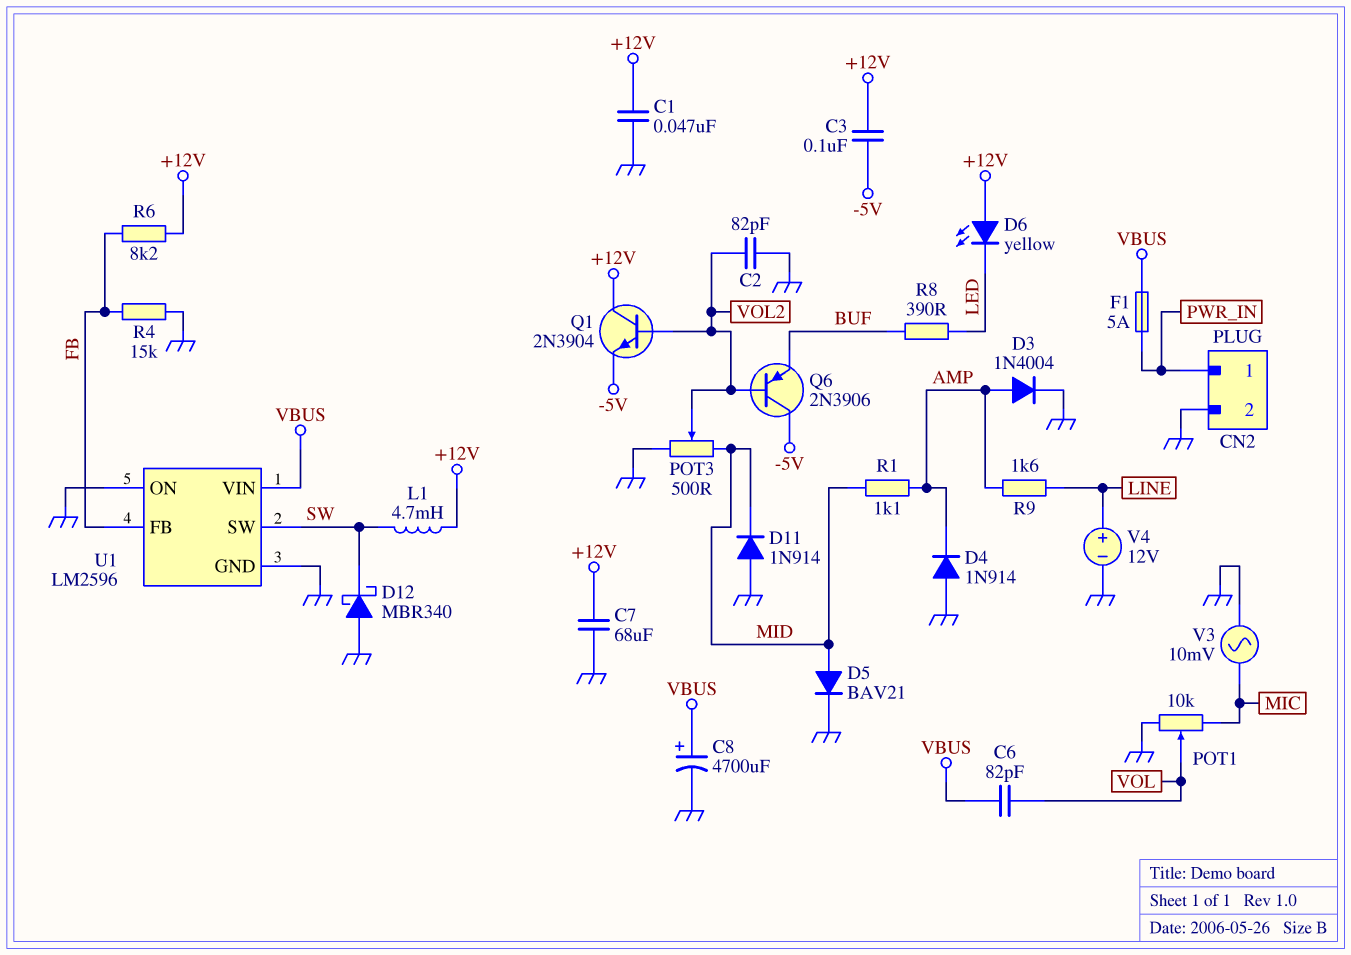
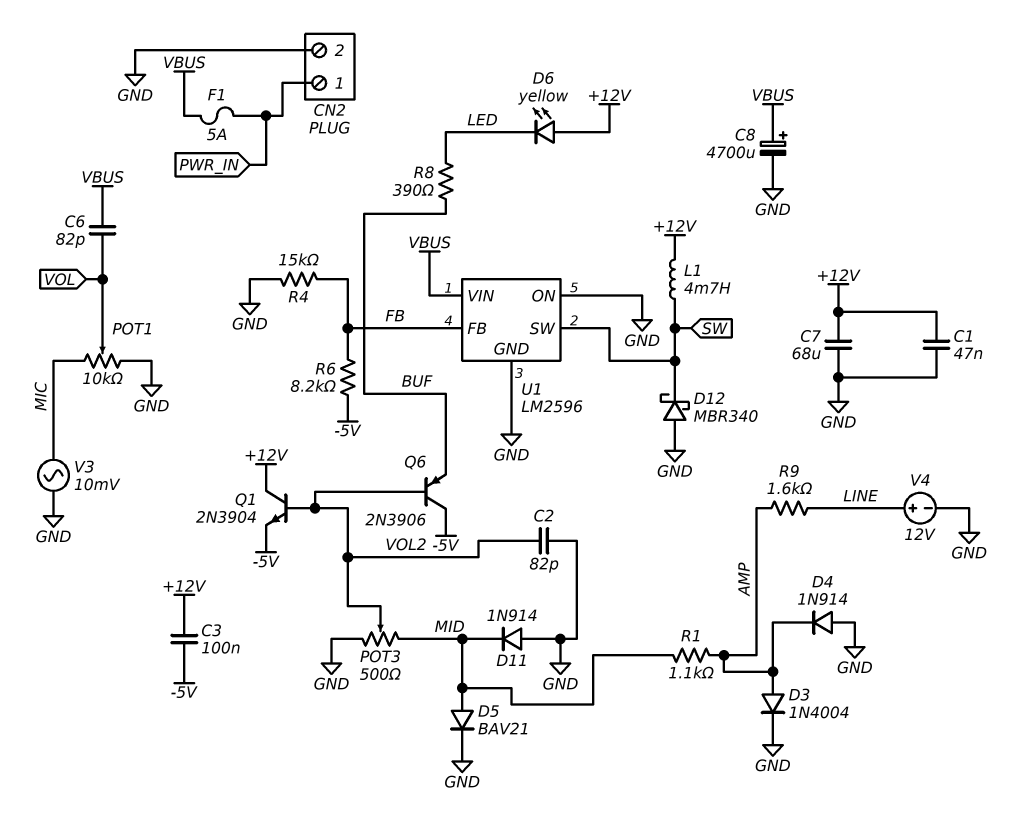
R6: 8.2k (+12V, FB) -> 8.2k (-5V, FB)

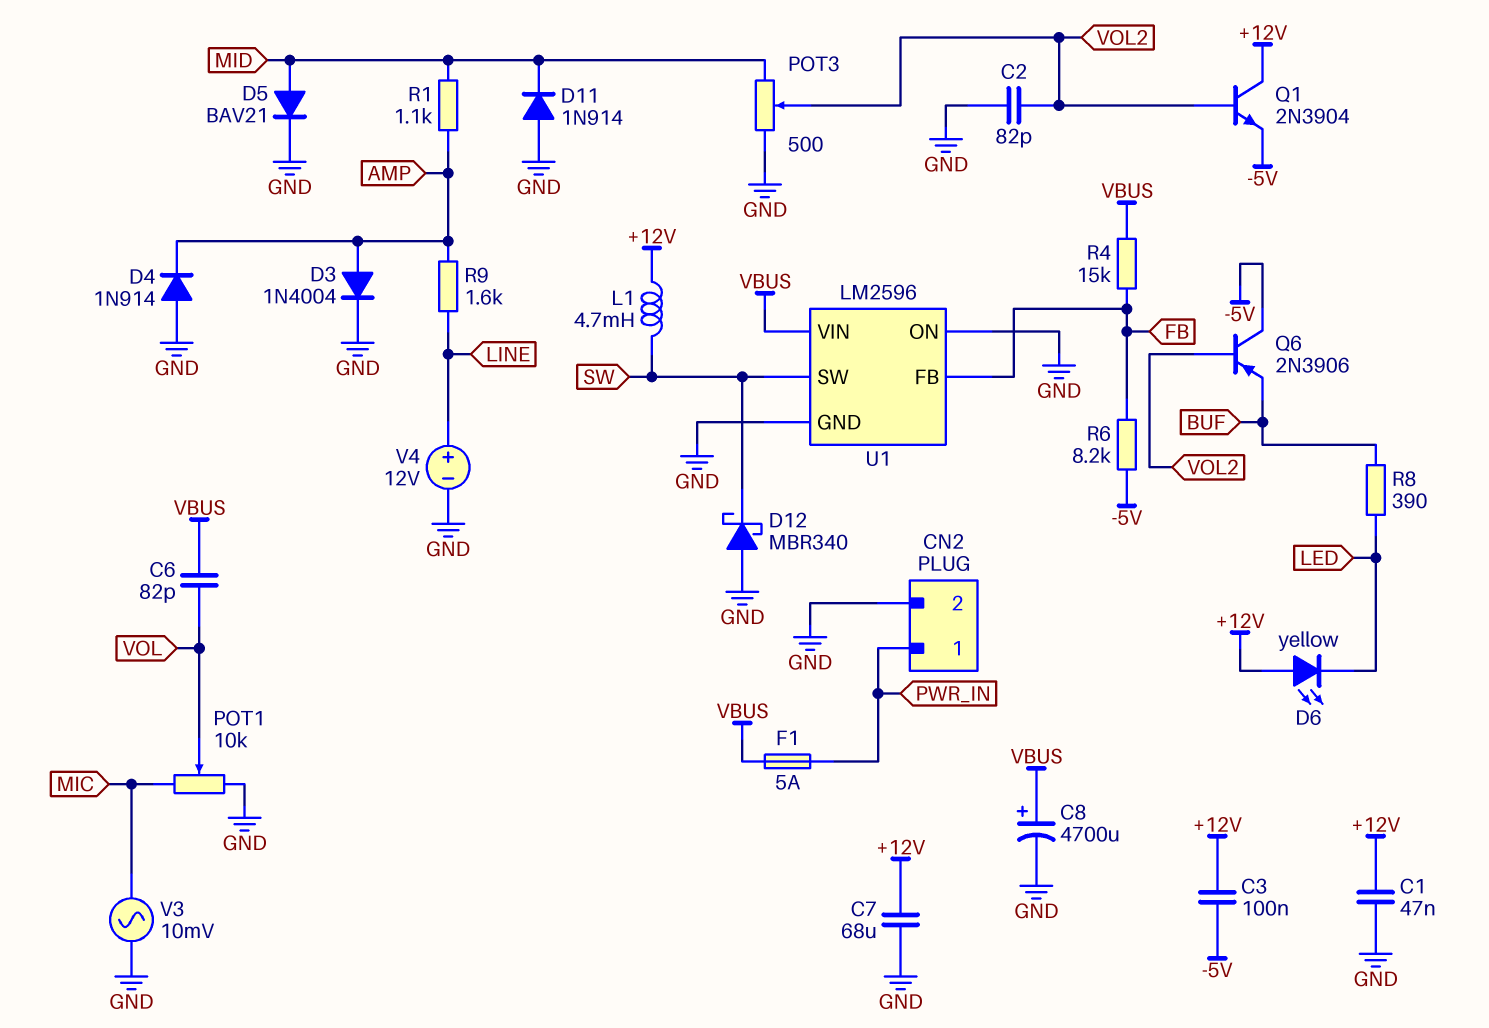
R4: 15k (FB, GND) -> 15k (FB, VBUS)

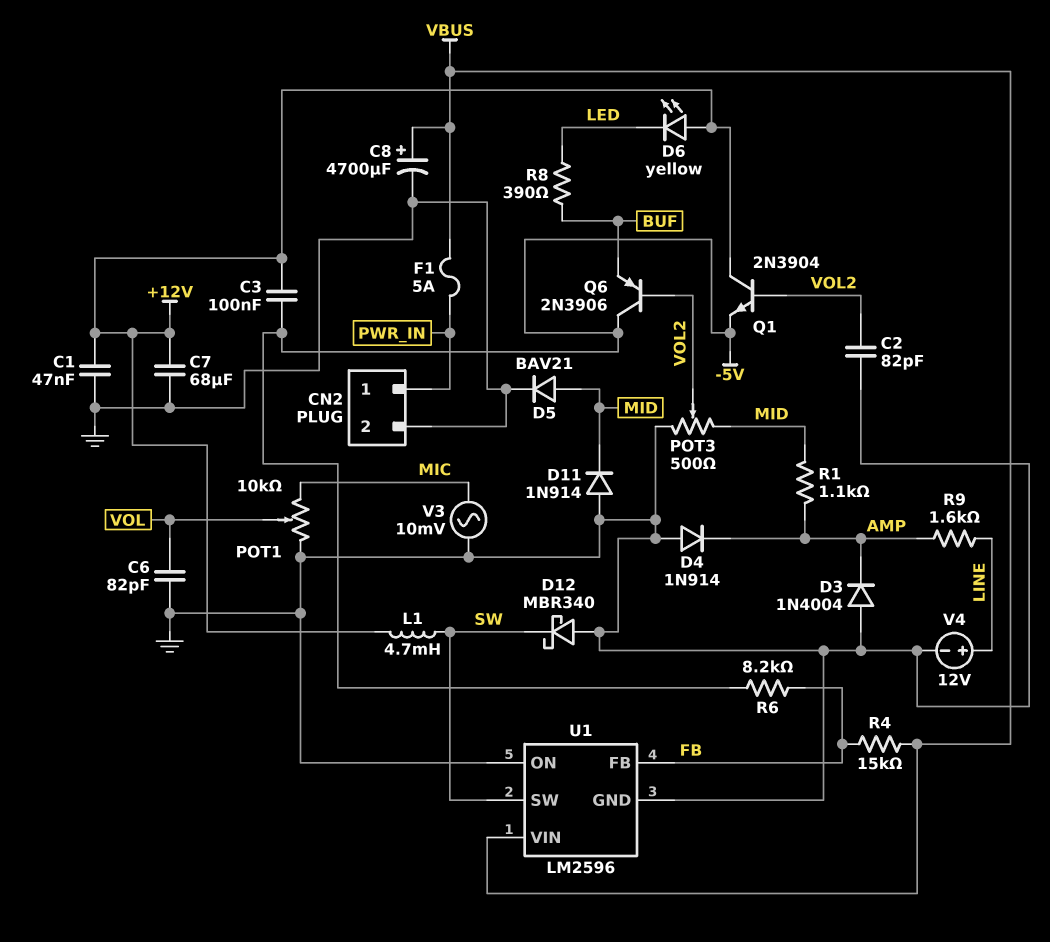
C6: 82pF (VBUS, VOL) -> 82pF (GND, VOL)
D3: diode 1N4004 (A AMP, K GND) -> diode 1N4004 (A GND, K AMP)

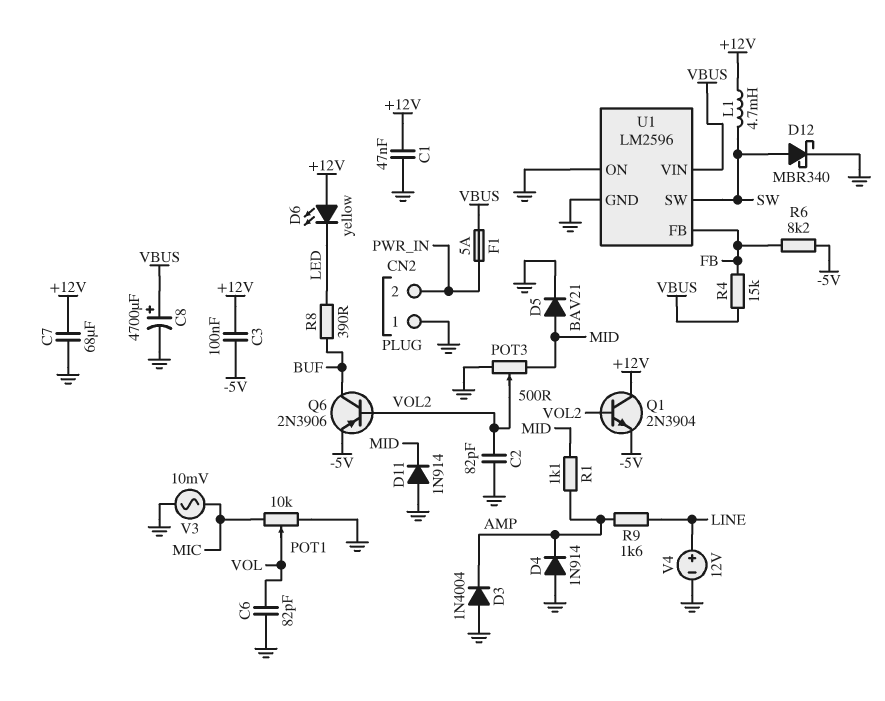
CN2 pin 1: PWR_IN -> GND
CN2 pin 2: GND -> PWR_IN
D12: schottky MBR340 (A GND, K SW) -> schottky MBR340 (A SW, K GND)
Q6: PNP 2N3906 (B VOL2, C -5V, E BUF) -> PNP 2N3906 (B VOL2, C BUF, E -5V)

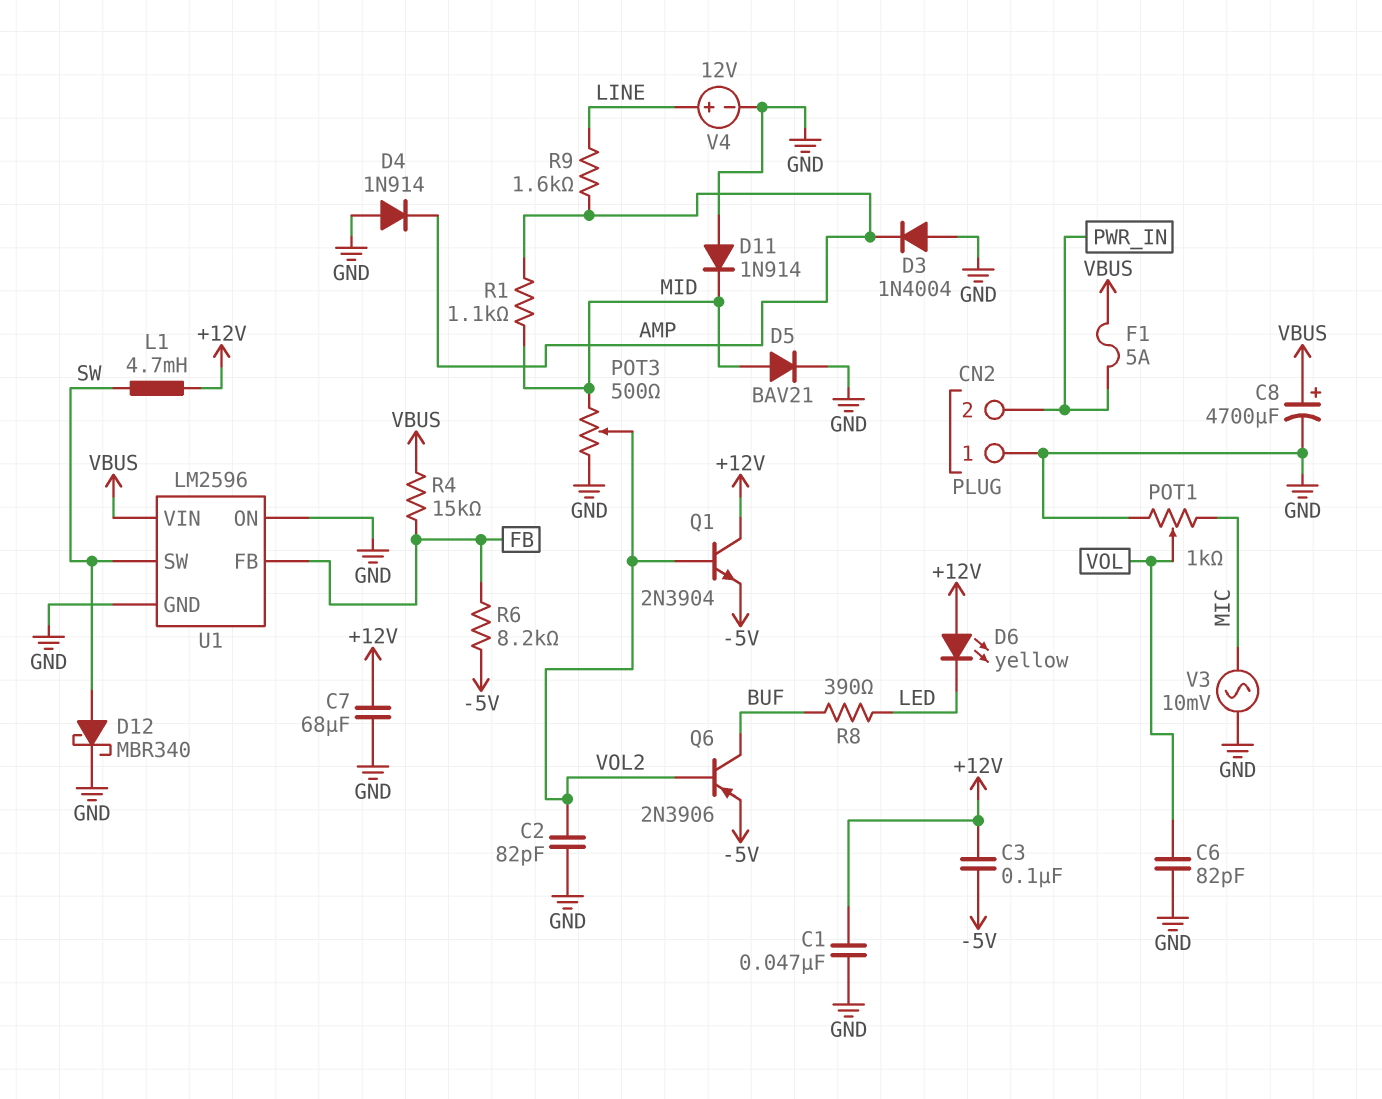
POT1: 10k (GND, MIC, wiper VOL) -> 1k (GND, MIC, wiper VOL)

